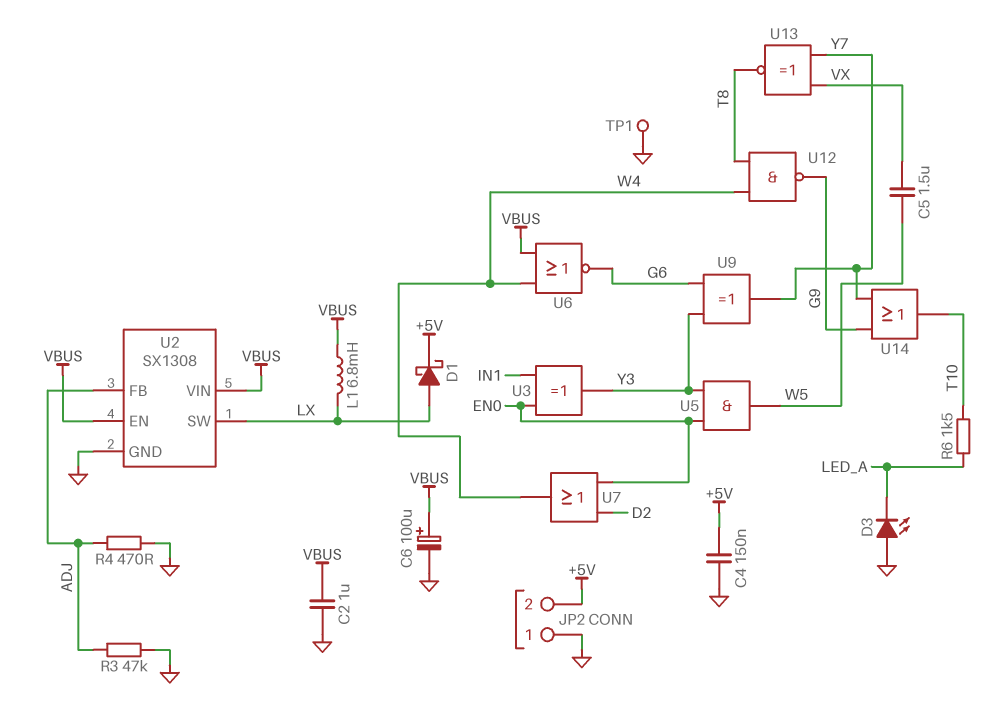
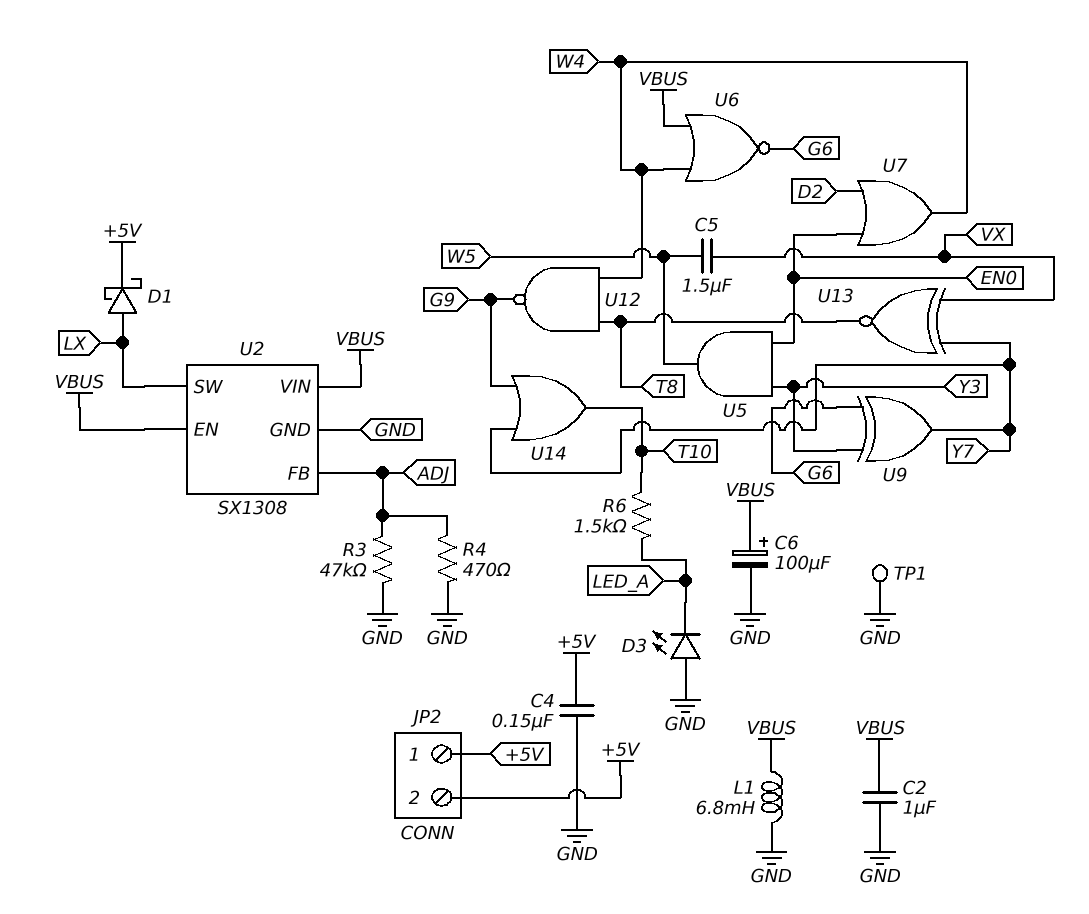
JP2 pin 1: GND -> +5V
L1: 6.8mH (LX, VBUS) -> 6.8mH (GND, VBUS)
U3: XOR (in EN0, in IN1, out Y3) -> none

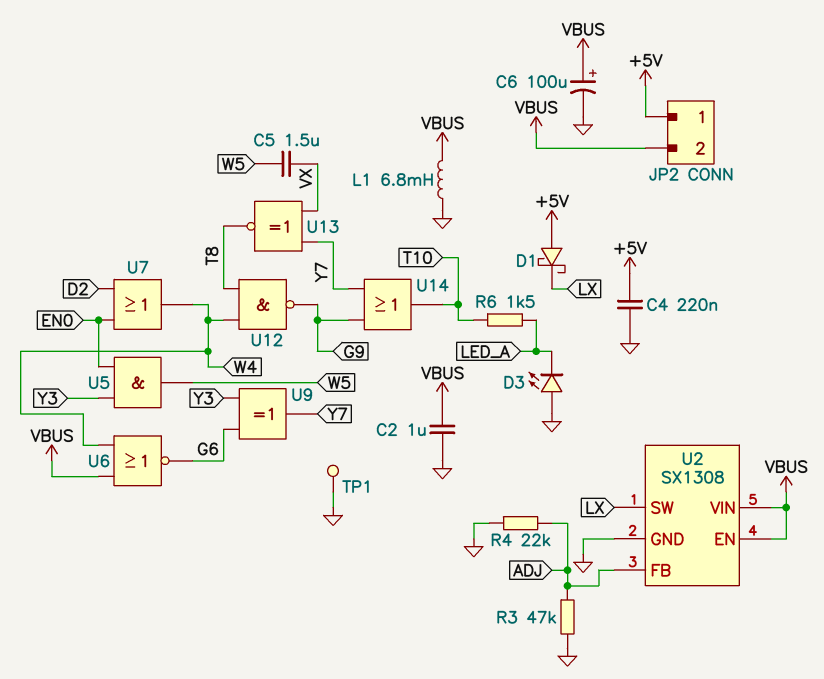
C4: 150nF (+5V, GND) -> 220nF (+5V, GND)
D1: schottky (A LX, K +5V) -> schottky (A +5V, K LX)
JP2 pin 2: +5V -> VBUS
R4: 470 (ADJ, GND) -> 22k (ADJ, GND)

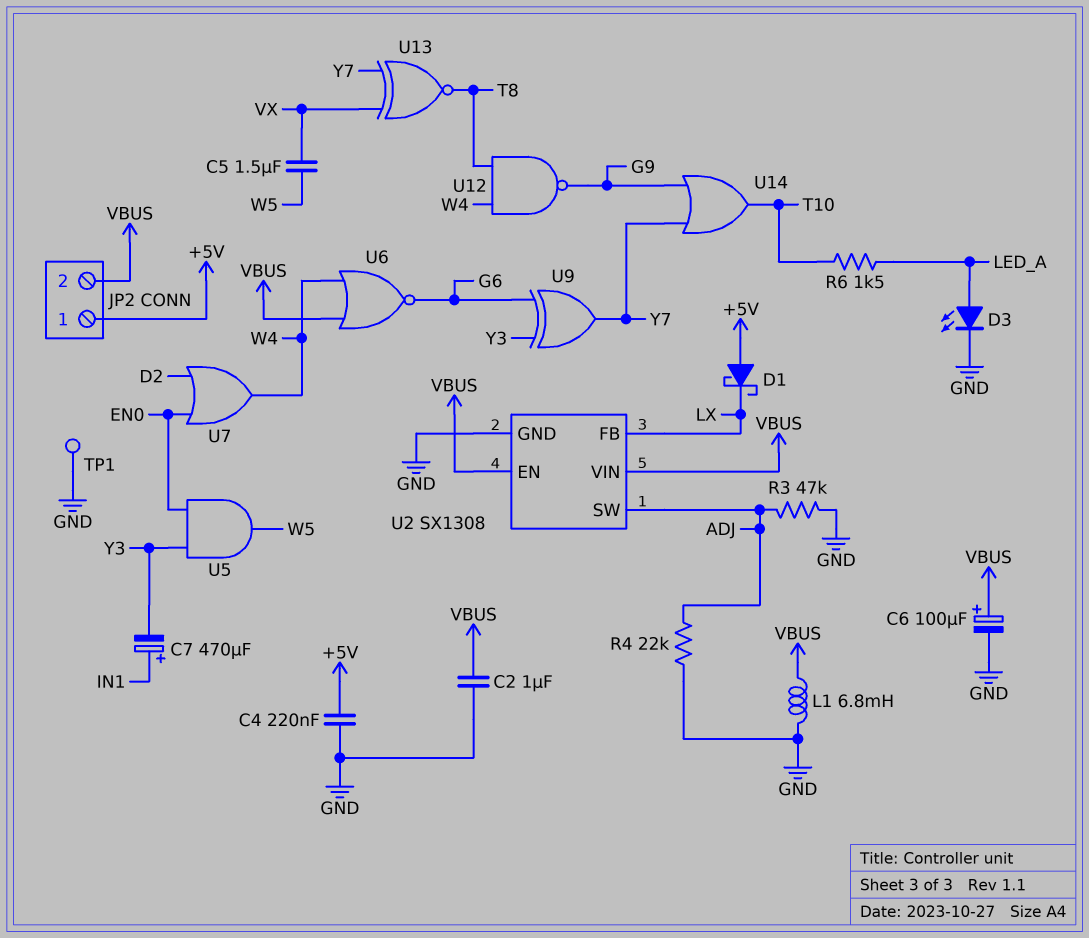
C7: none -> 470uF (plus IN1, minus Y3)
D3: LED (A GND, K LED_A) -> LED (A LED_A, K GND)
U2 pin FB: ADJ -> LX
U2 pin SW: LX -> ADJ

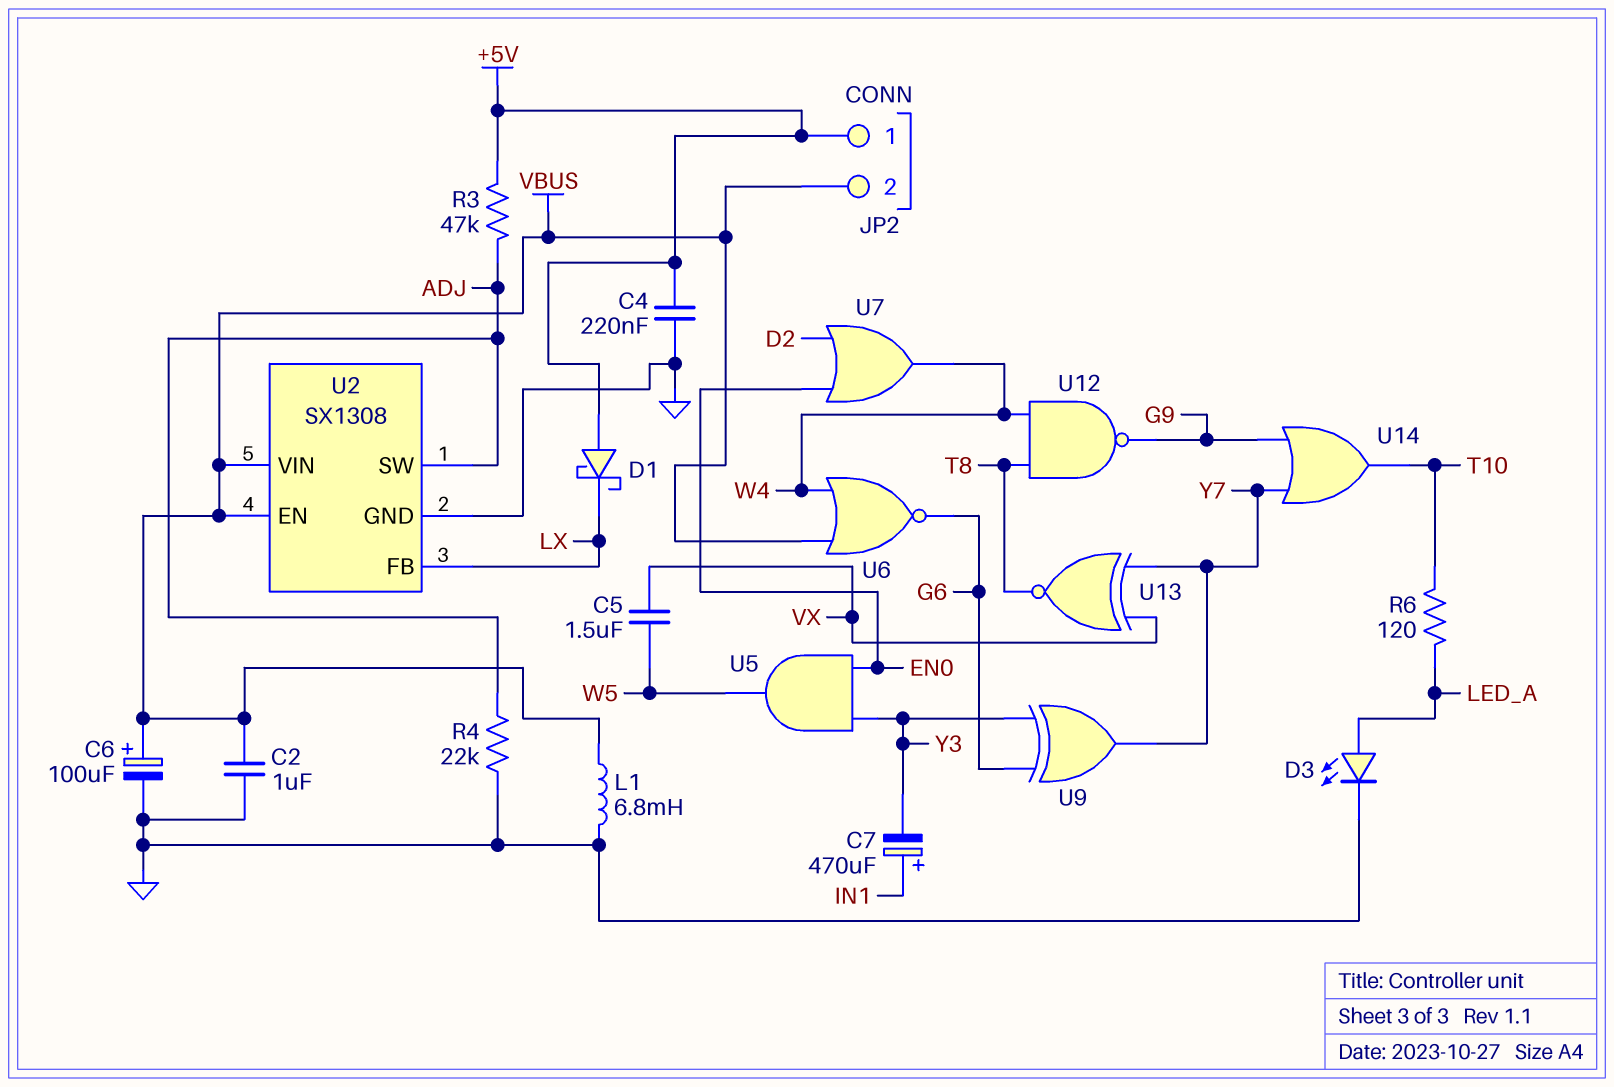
R3: 47k (ADJ, GND) -> 47k (+5V, ADJ)
R6: 1.5k (LED_A, T10) -> 120 (LED_A, T10)
TP1: test point (GND) -> none

